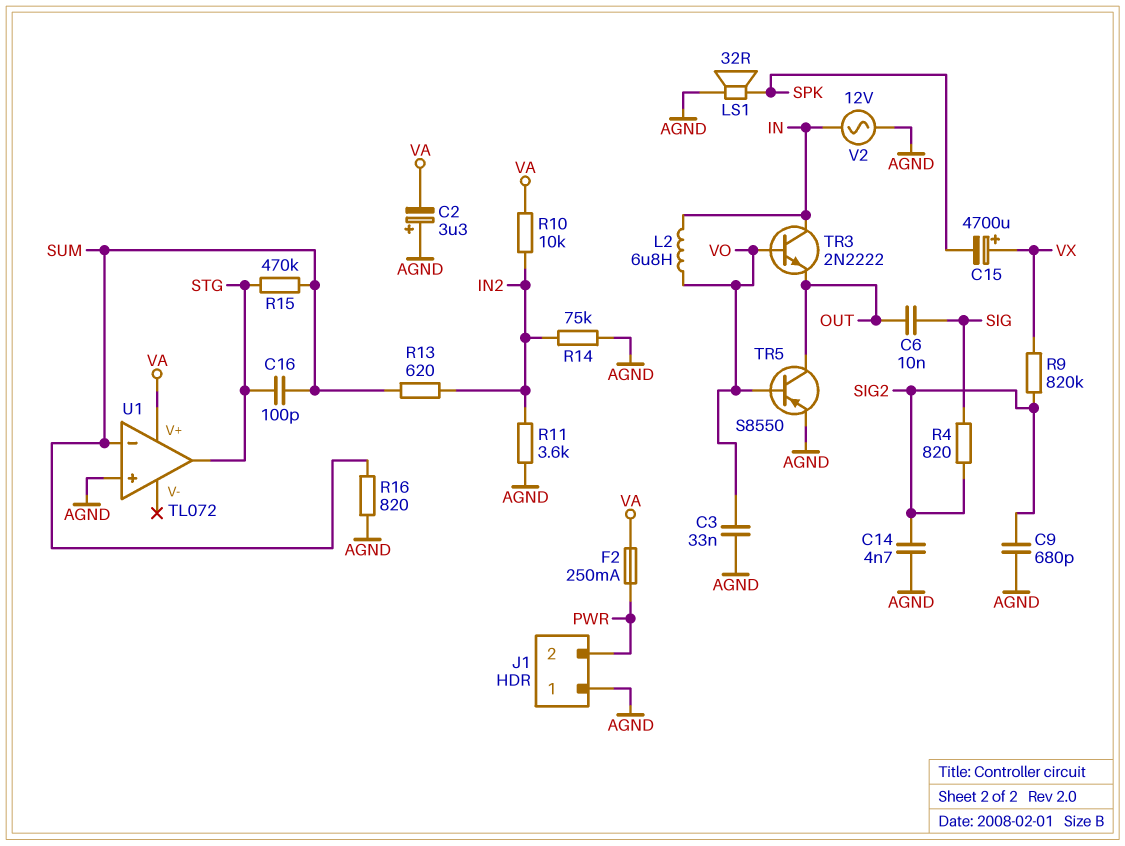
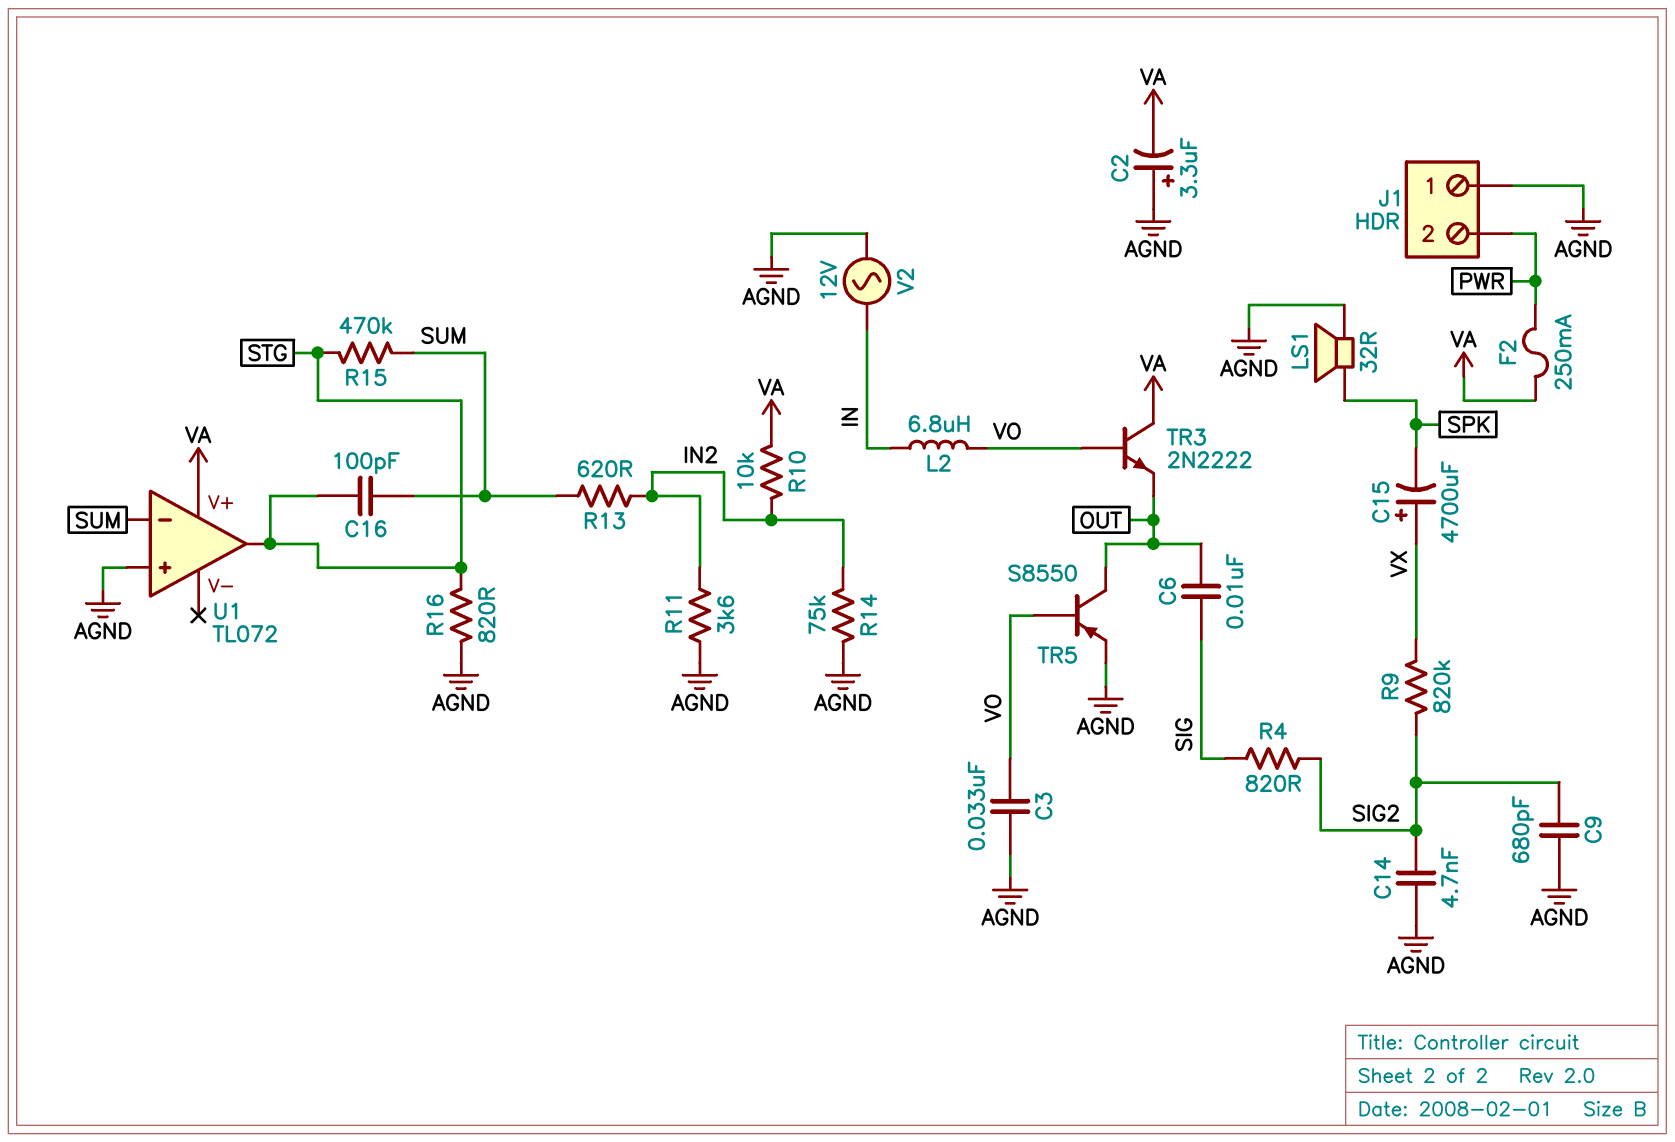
R16: 820 (AGND, SUM) -> 820 (AGND, STG)
TR3: NPN 2N2222 (B VO, C IN, E OUT) -> NPN 2N2222 (B VO, C VA, E OUT)

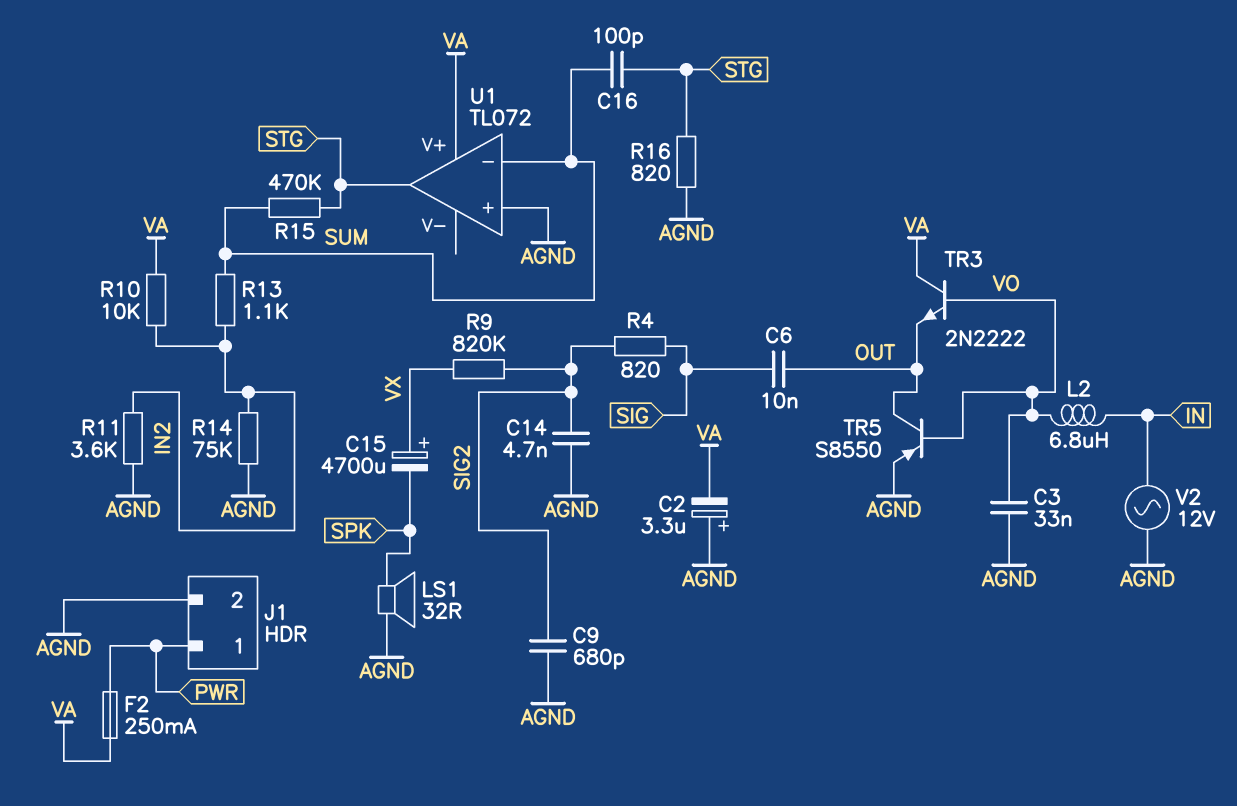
J1 pin 1: AGND -> PWR
J1 pin 2: PWR -> AGND
R13: 620 (IN2, SUM) -> 1.1k (IN2, SUM)

